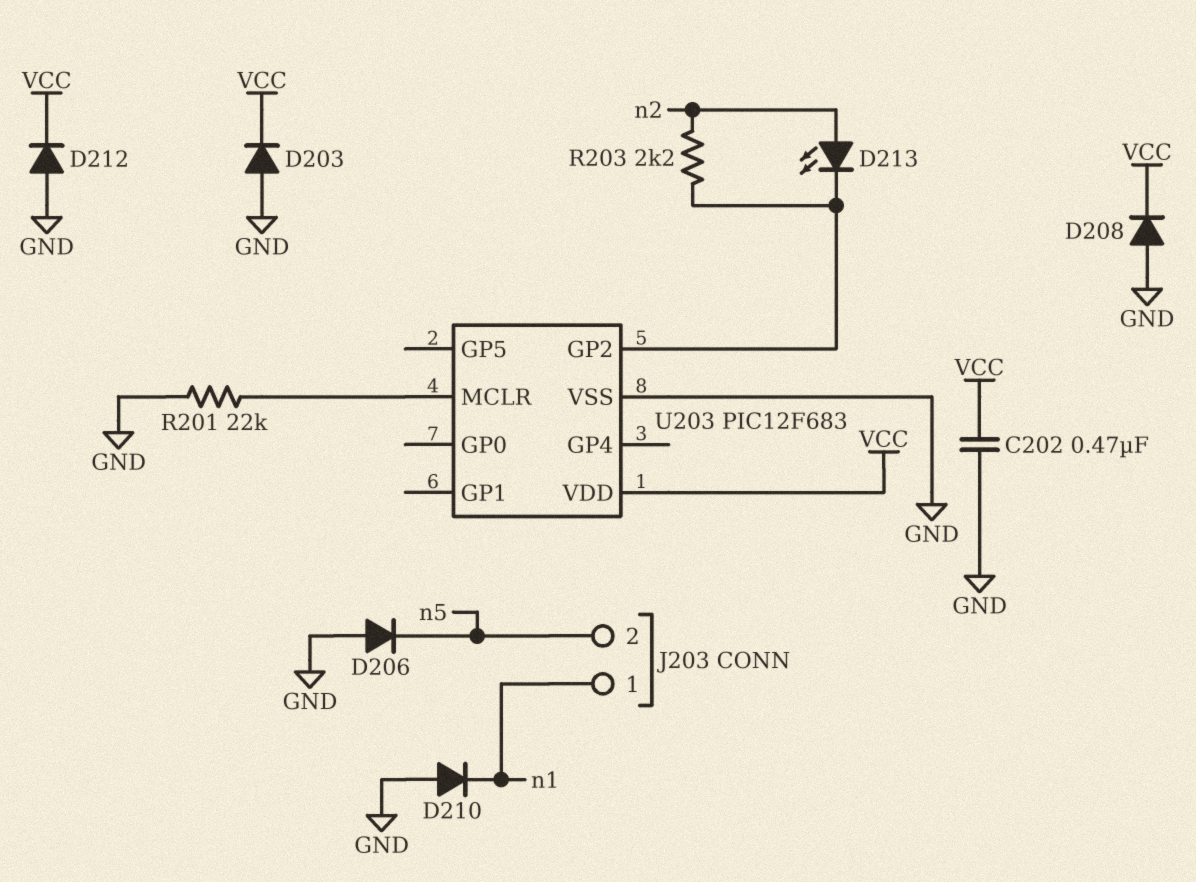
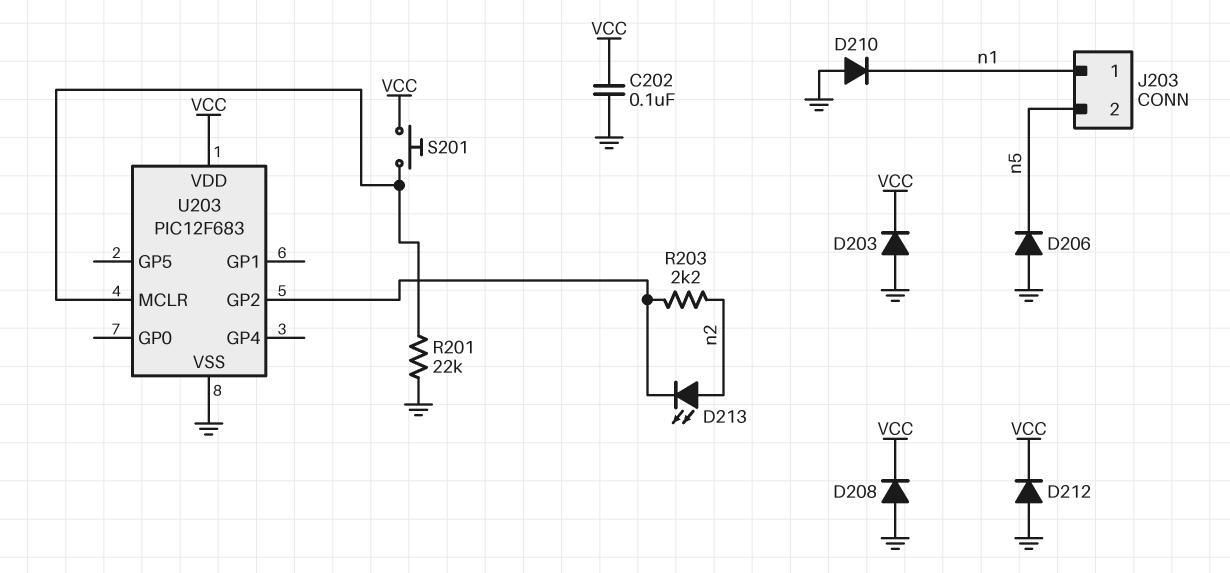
C202: 470nF (GND, VCC) -> 100nF (GND, VCC)
S201: none -> button (U203/MCLR, VCC)

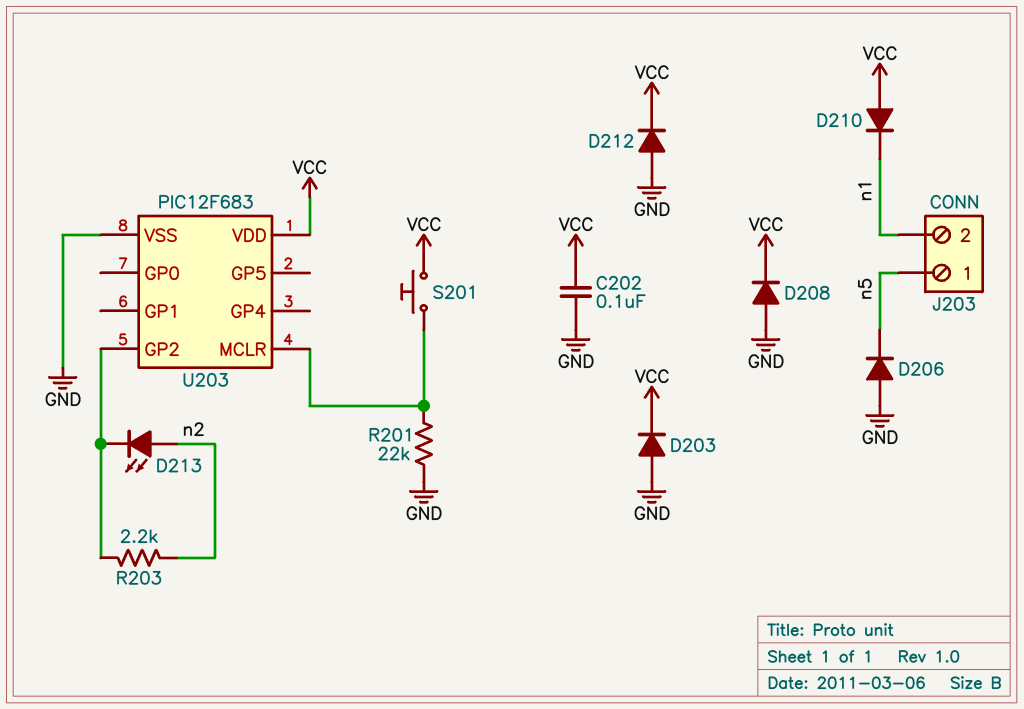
D210: diode (A GND, K n1) -> diode (A VCC, K n1)
J203 pin 1: n1 -> n5
J203 pin 2: n5 -> n1

